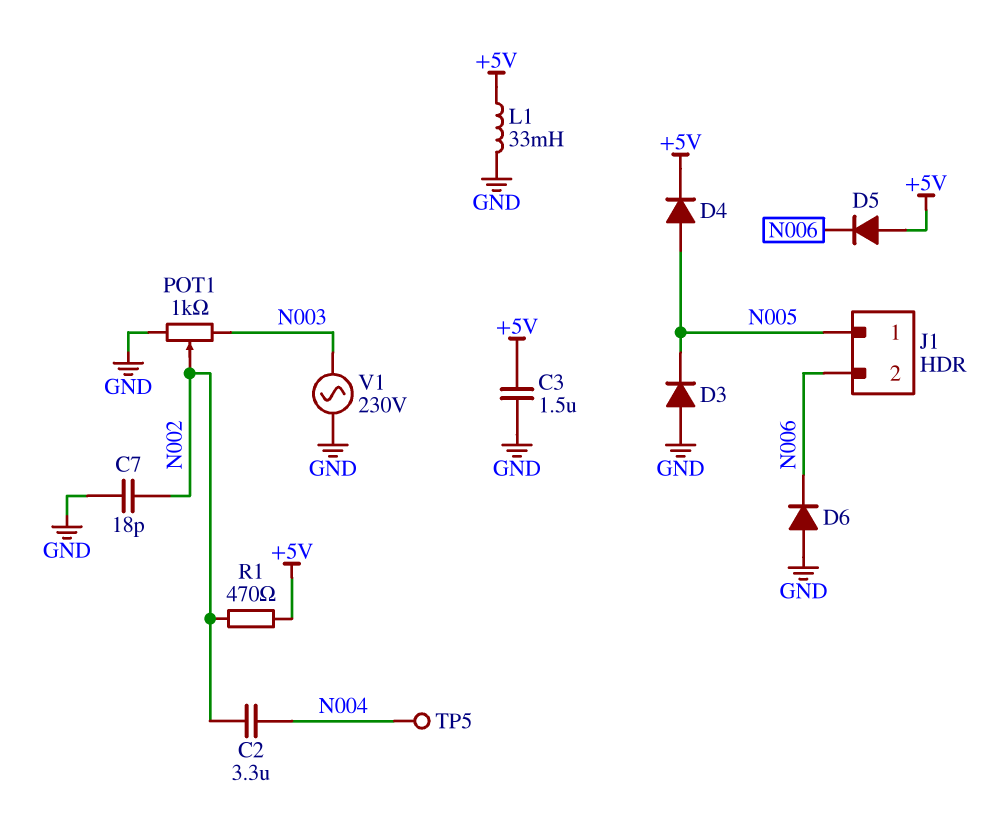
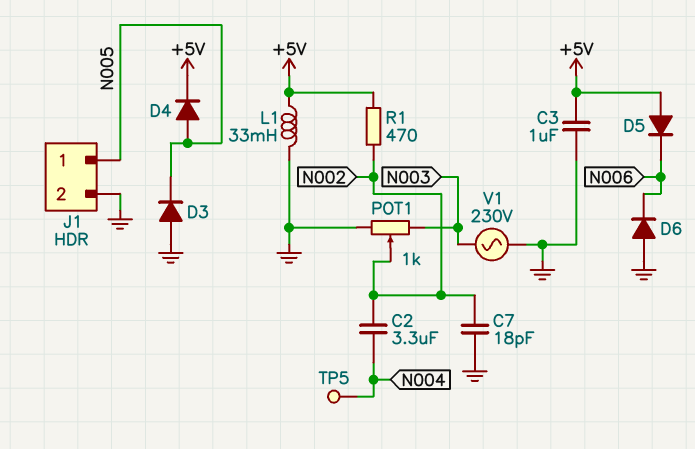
C3: 1.5uF (+5V, GND) -> 1uF (+5V, GND)
J1 pin 2: N006 -> GND

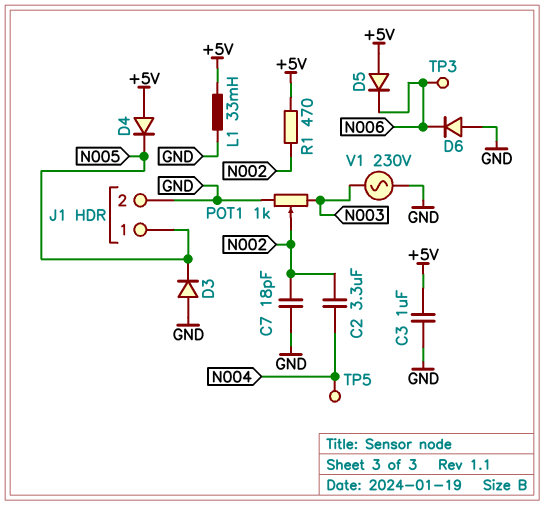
D4: diode (A N005, K +5V) -> diode (A +5V, K N005)
TP3: none -> test point (N006)

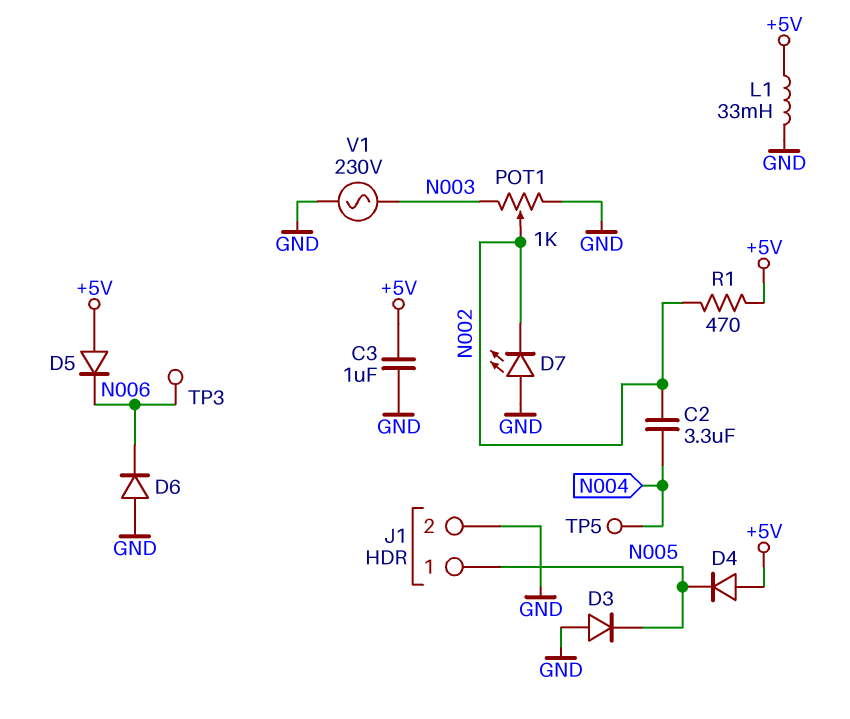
C7: 18pF (GND, N002) -> none
D7: none -> LED (A GND, K N002)

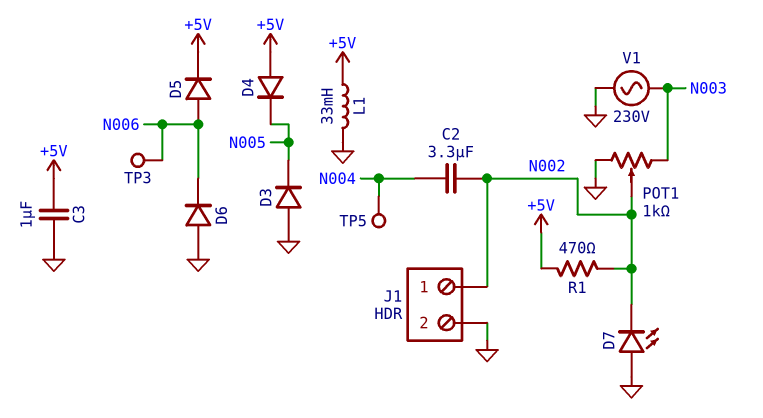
D5: diode (A +5V, K N006) -> diode (A N006, K +5V)
J1 pin 1: N005 -> N002

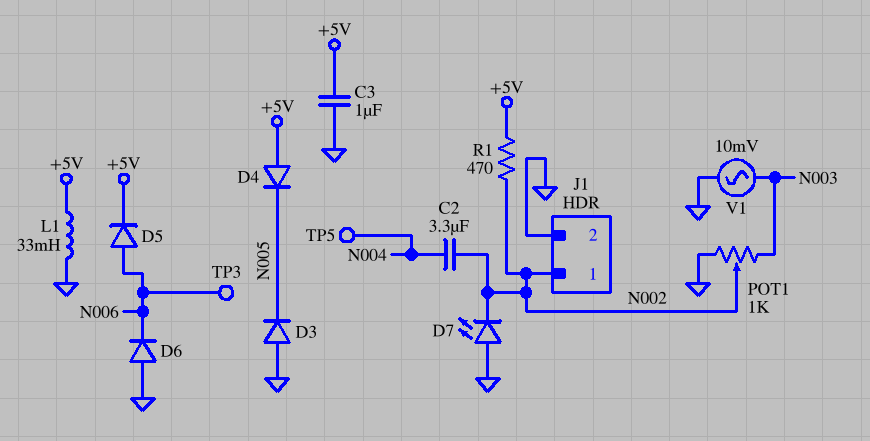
V1: AC 230V (GND, N003) -> AC 10mV (GND, N003)

